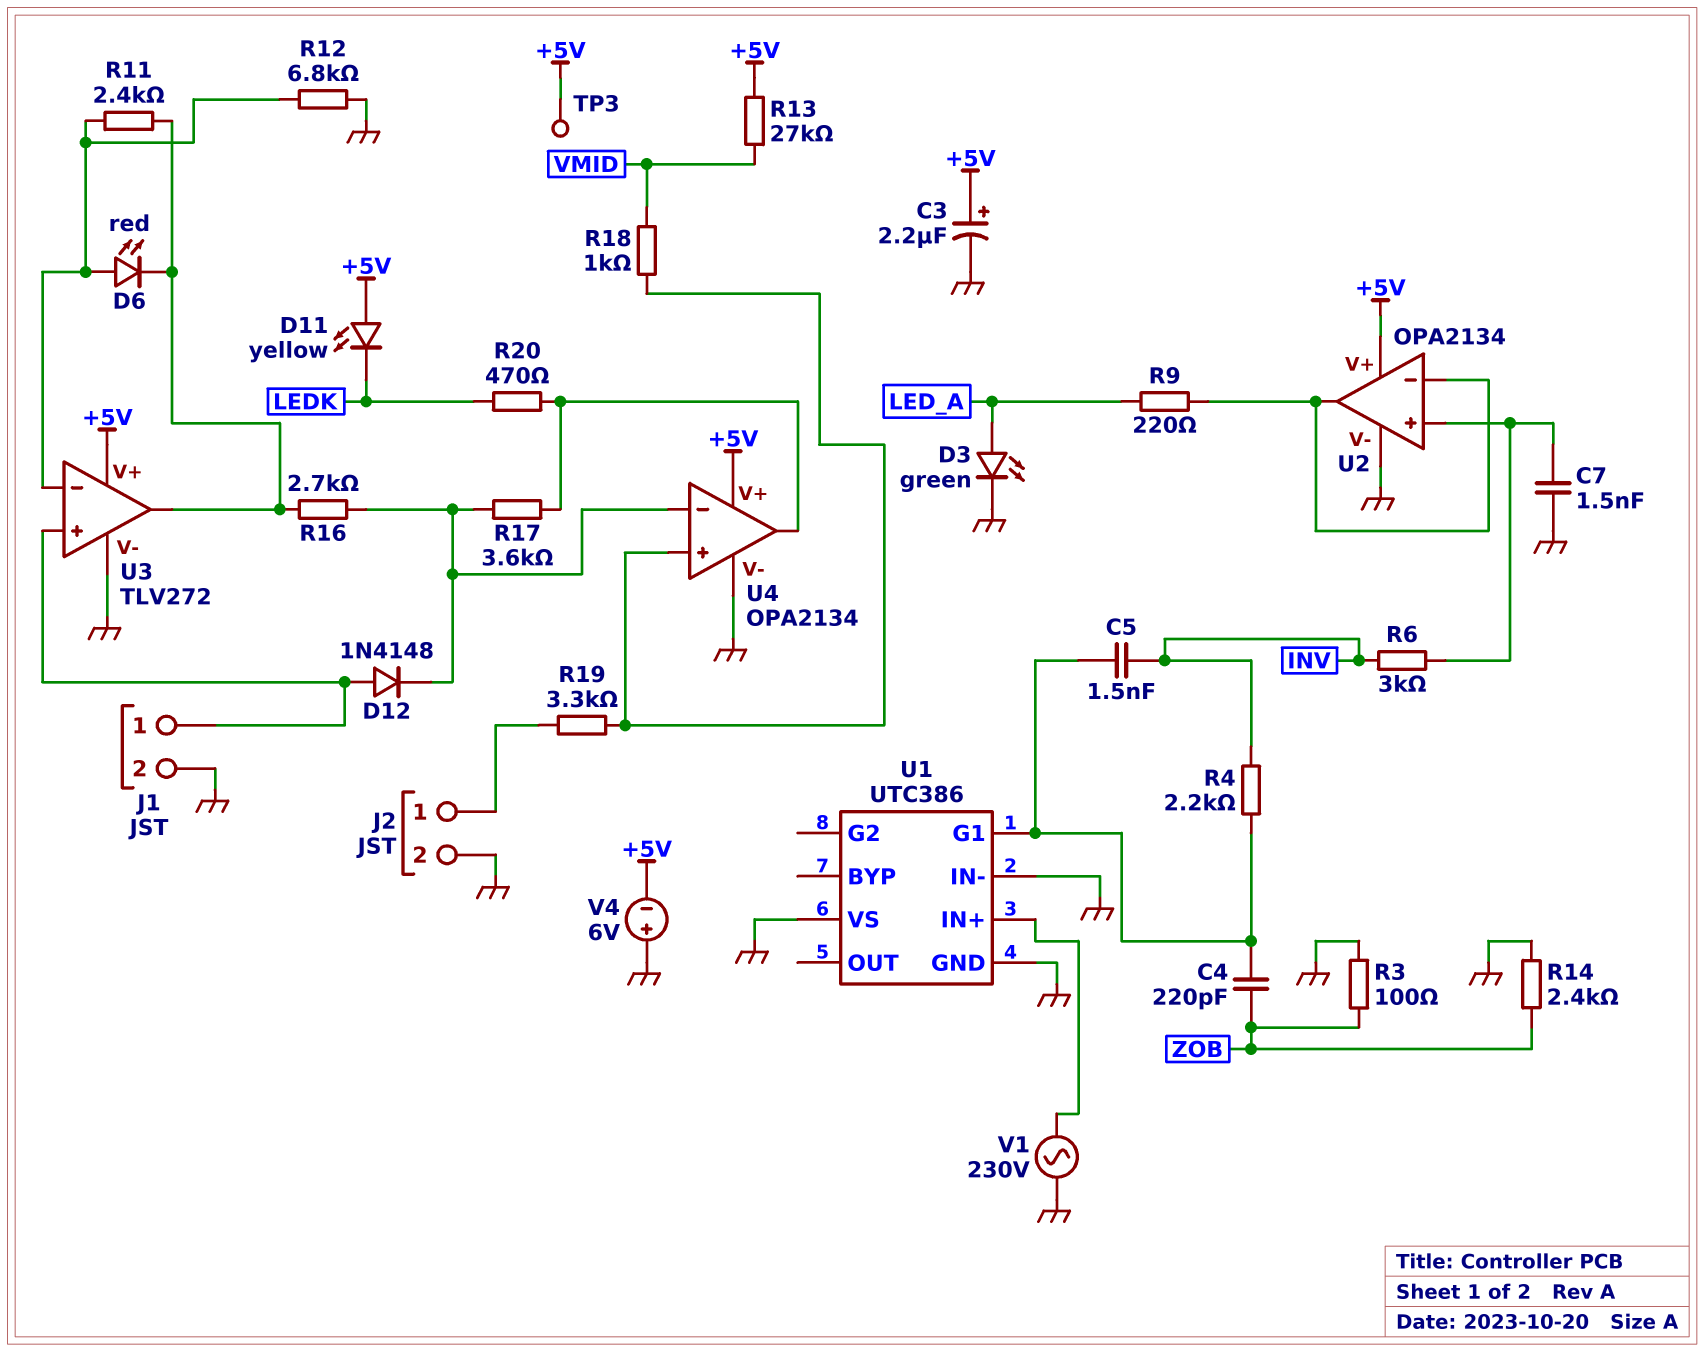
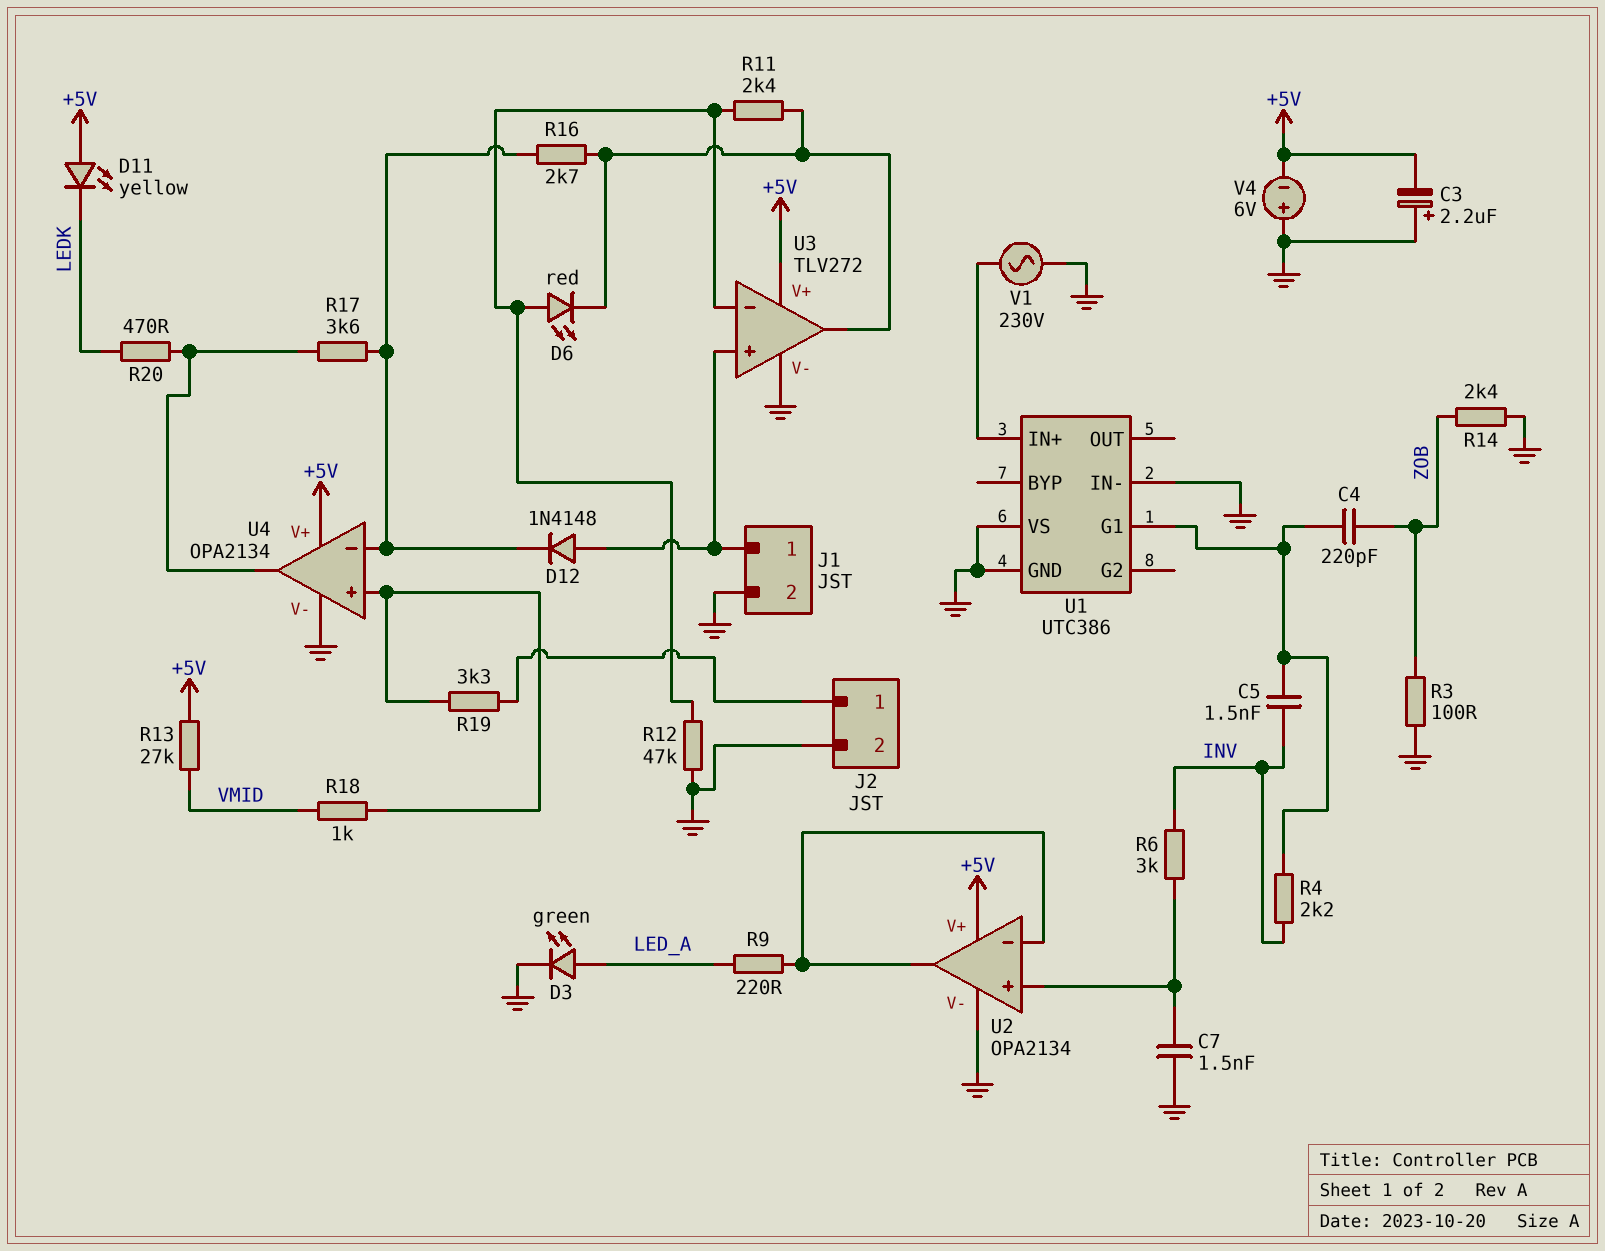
C3: 2.2uF (plus +5V, minus GND) -> 2.2uF (plus GND, minus +5V)
R12: 6.8k (GND, U3/in-) -> 47k (GND, U3/in-)
TP3: test point (+5V) -> none

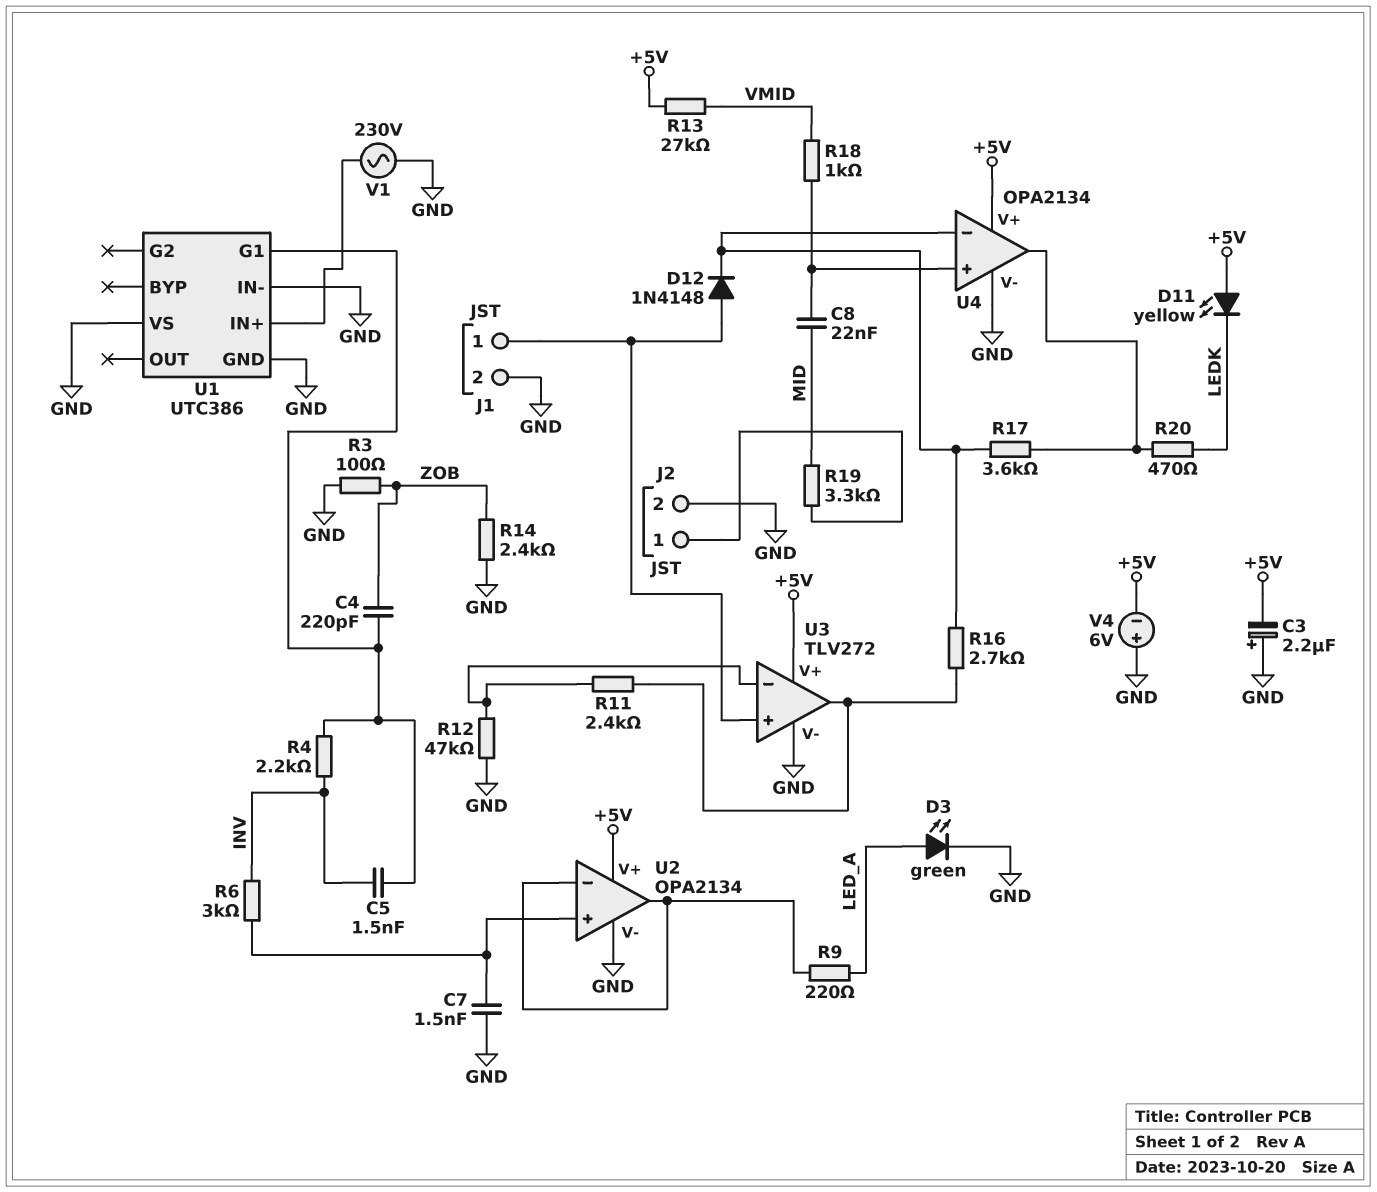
C8: none -> 22nF (MID, U4/in+)
D6: LED red (A U3/in-, K U3/out) -> none
R19: 3.3k (J2/1, U4/in+) -> 3.3k (J2/1, MID)

